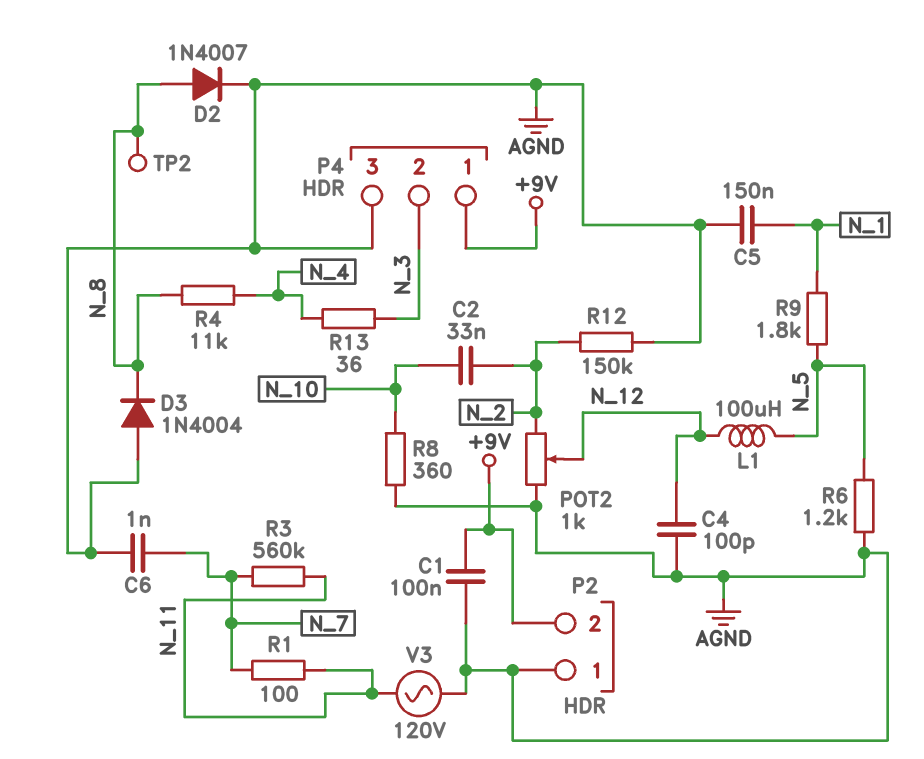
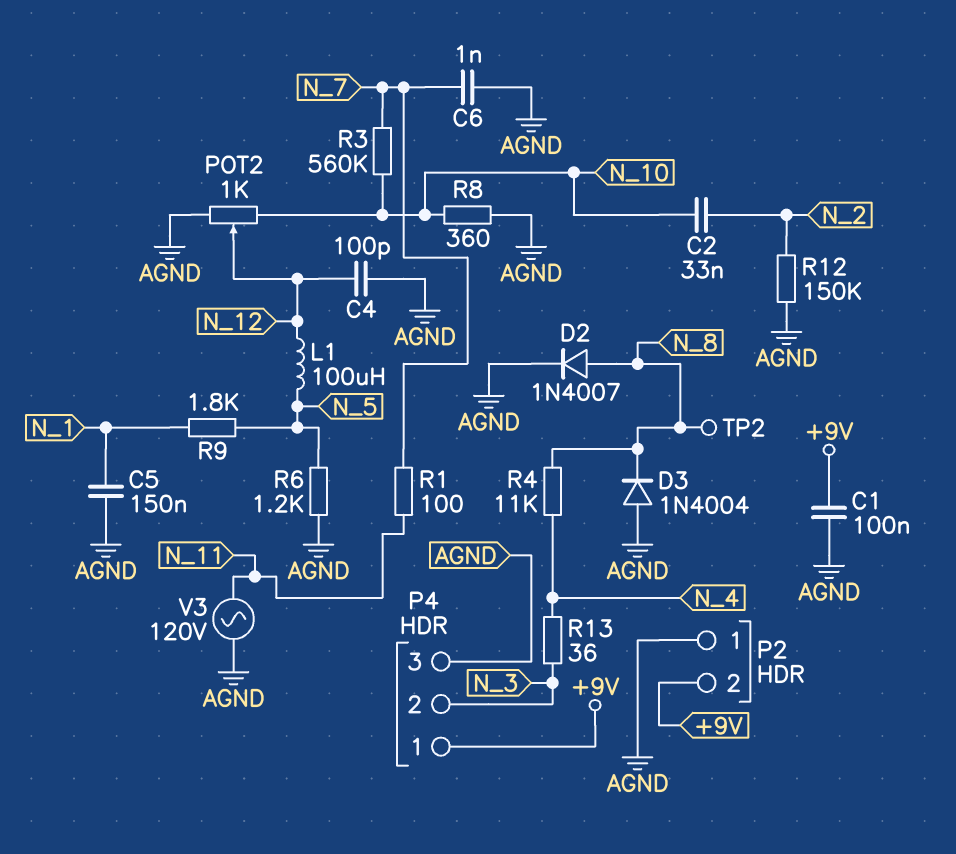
POT2: 1k (AGND, N_2, wiper N_12) -> 1k (AGND, N_10, wiper N_12)
R3: 560k (N_7, N_11) -> 560k (N_7, N_10)

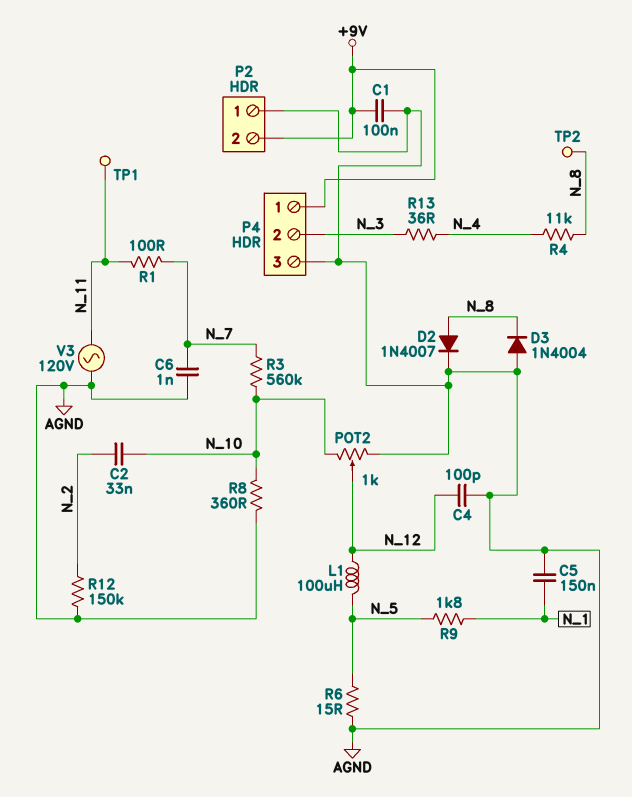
R6: 1.2k (AGND, N_5) -> 15 (AGND, N_5)
TP1: none -> test point (N_11)

